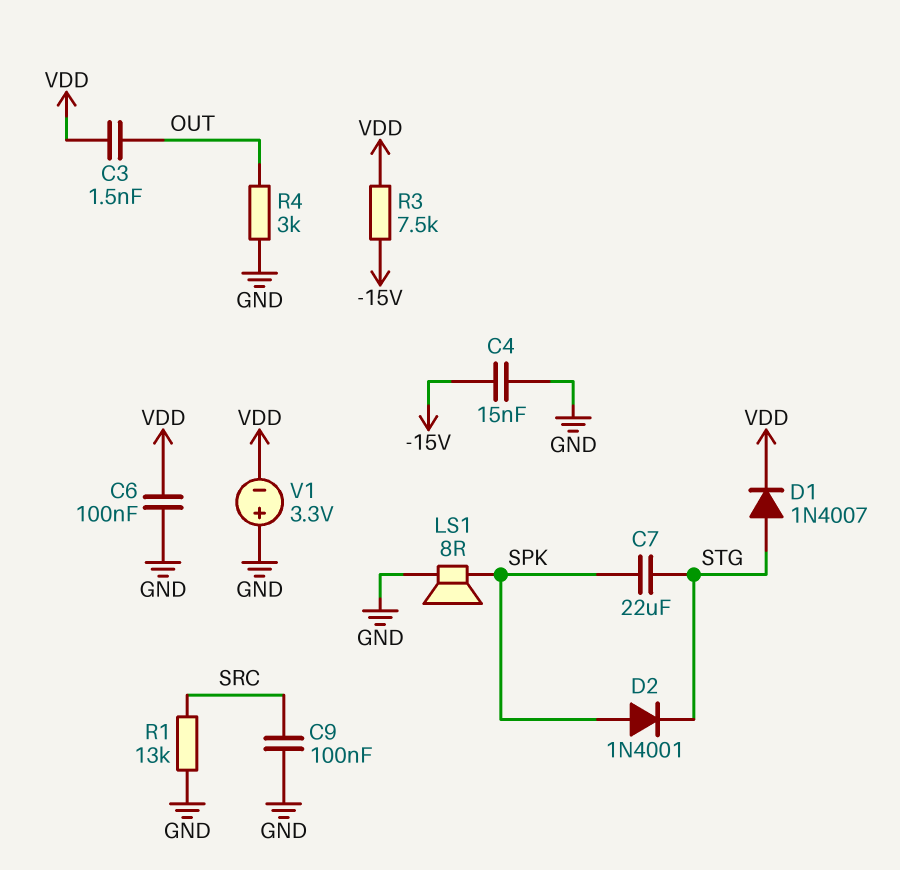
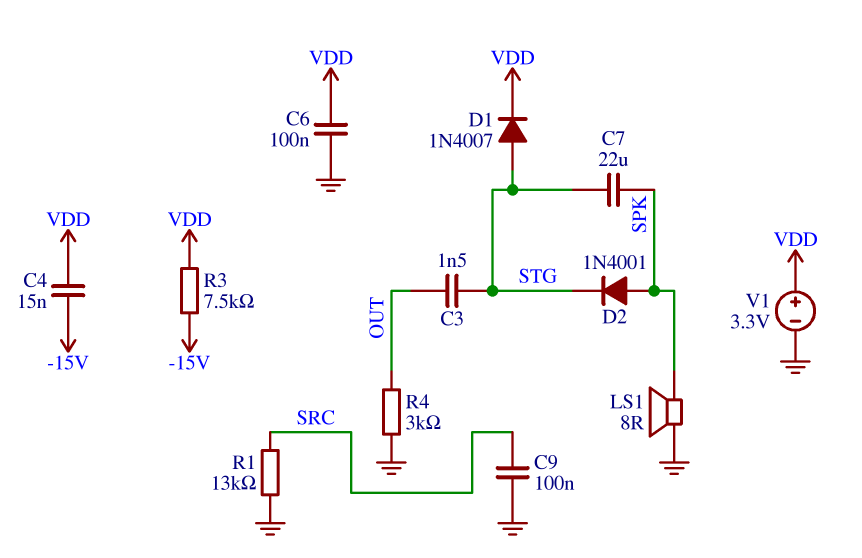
C3: 1.5nF (OUT, VDD) -> 1.5nF (OUT, STG)
C4: 15nF (-15V, GND) -> 15nF (-15V, VDD)
V1: 3.3V (plus GND, minus VDD) -> 3.3V (plus VDD, minus GND)

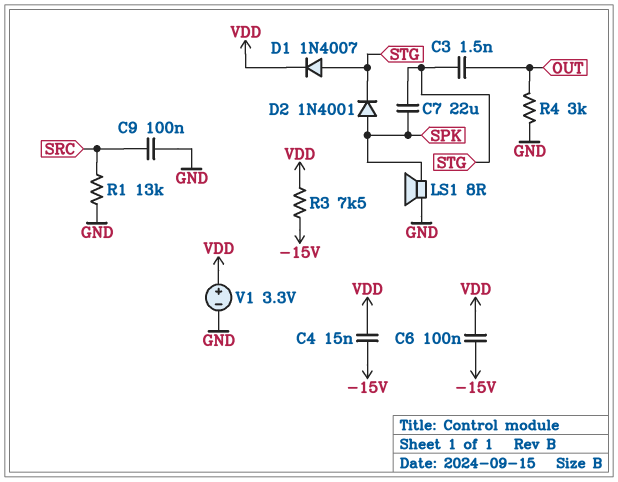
C6: 100nF (GND, VDD) -> 100nF (-15V, VDD)

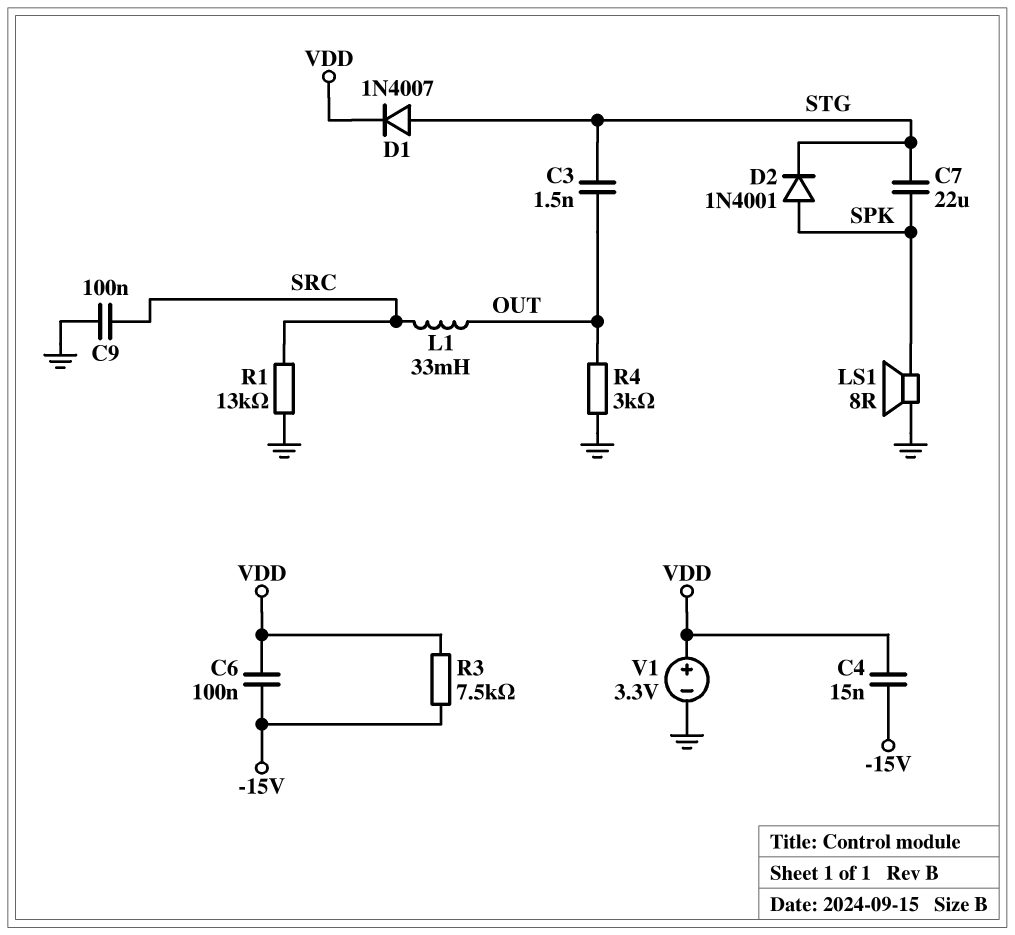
L1: none -> 33mH (OUT, SRC)

